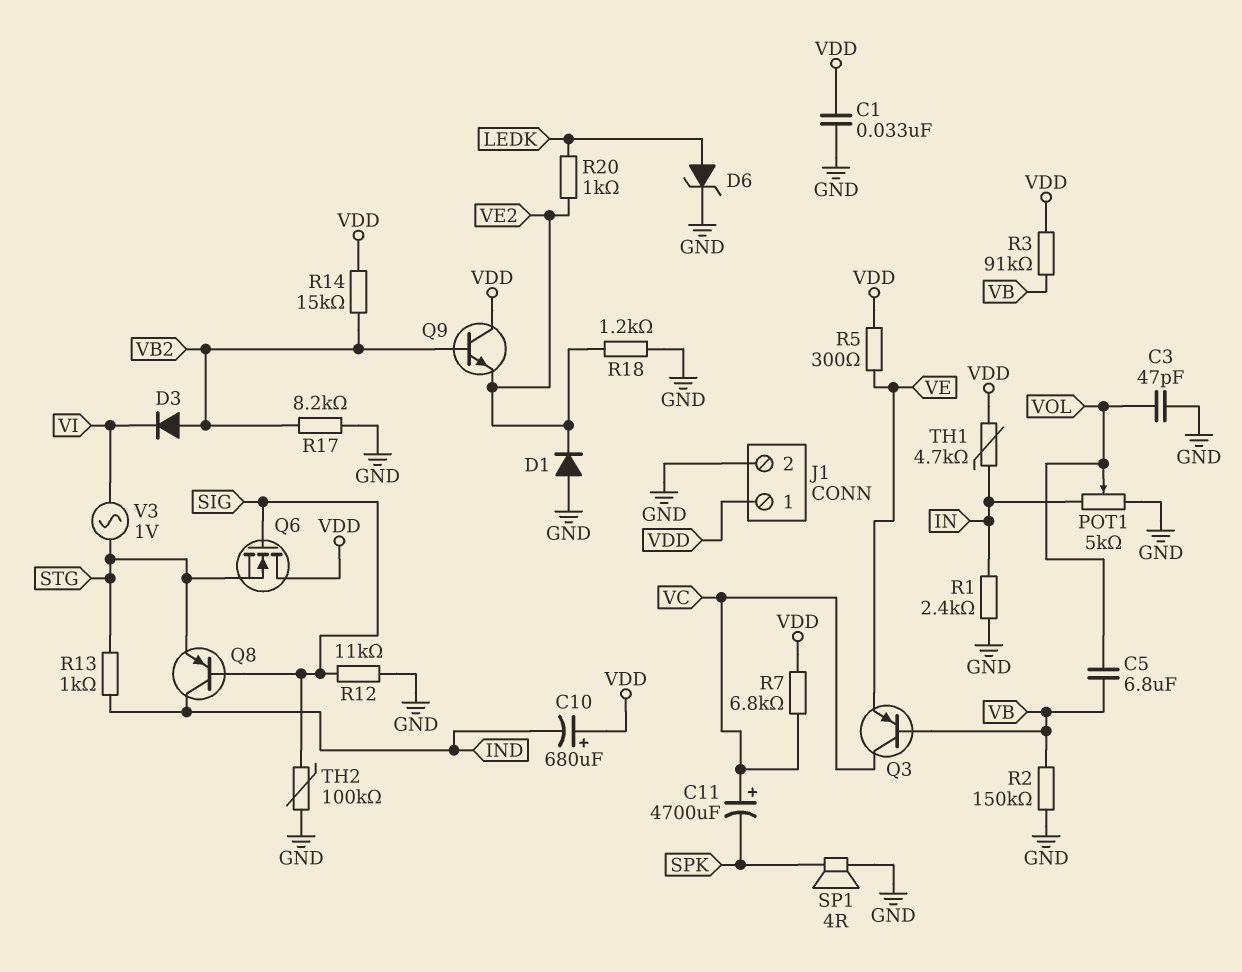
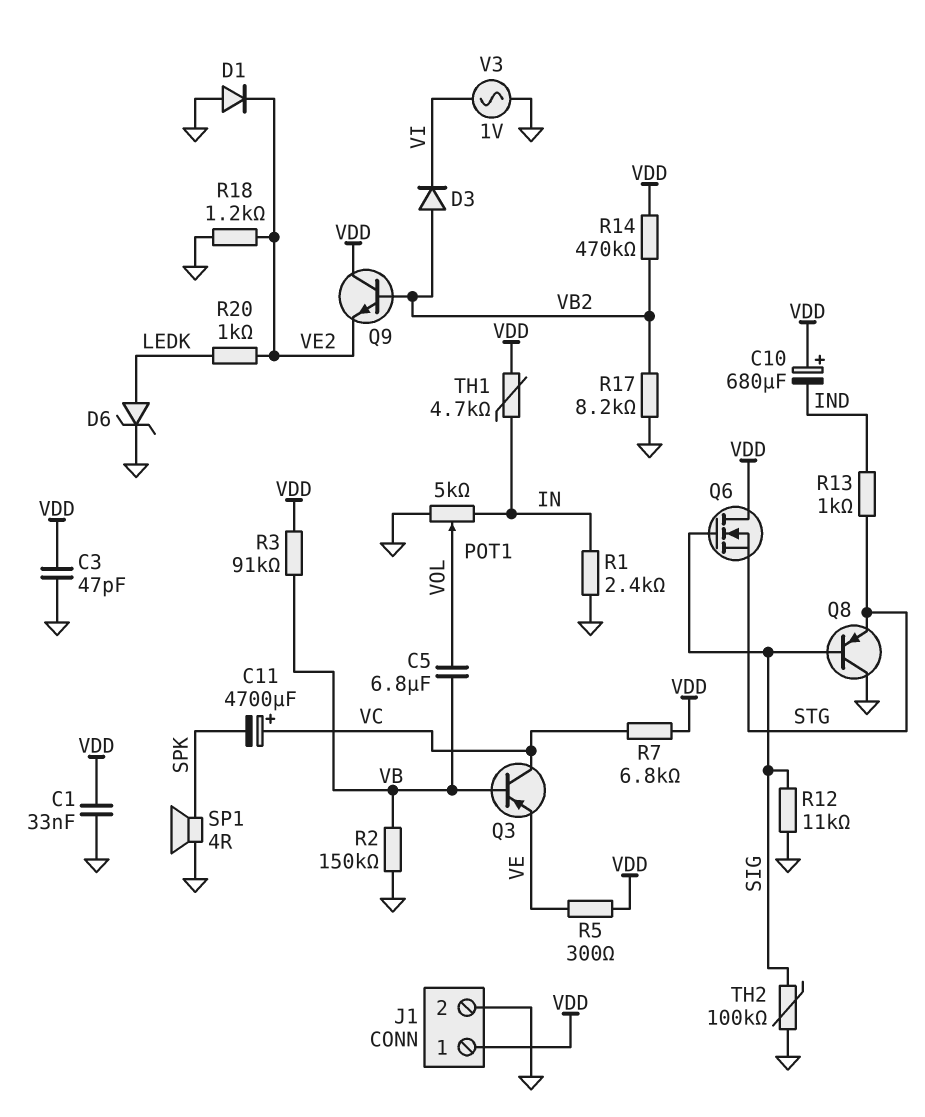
C3: 47pF (GND, VOL) -> 47pF (GND, VDD)
Q8: PNP (B SIG, C IND, E STG) -> PNP (B SIG, C GND, E STG)
R14: 15k (VB2, VDD) -> 470k (VB2, VDD)
V3: AC 1V (STG, VI) -> AC 1V (GND, VI)

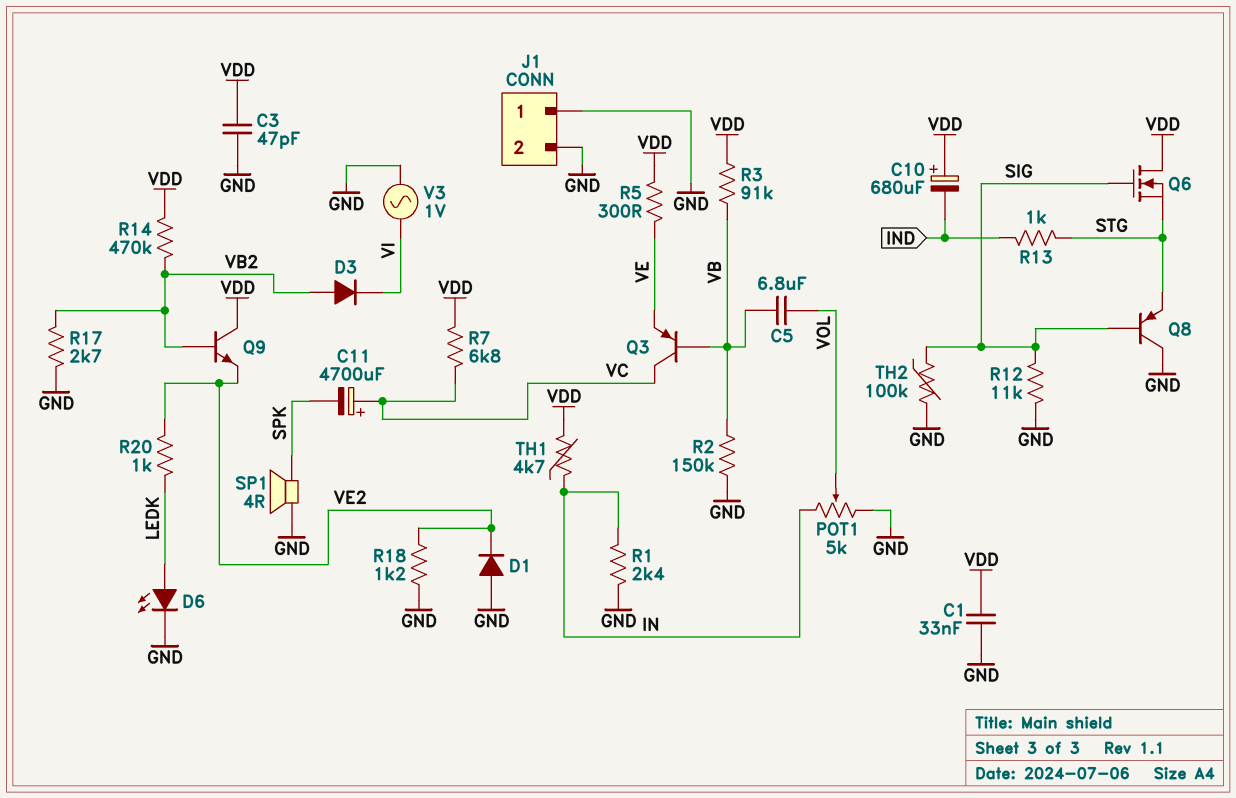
D6: zener (A LEDK, K GND) -> LED (A LEDK, K GND)
J1 pin 1: VDD -> GND
R17: 8.2k (GND, VB2) -> 2.7k (GND, VB2)

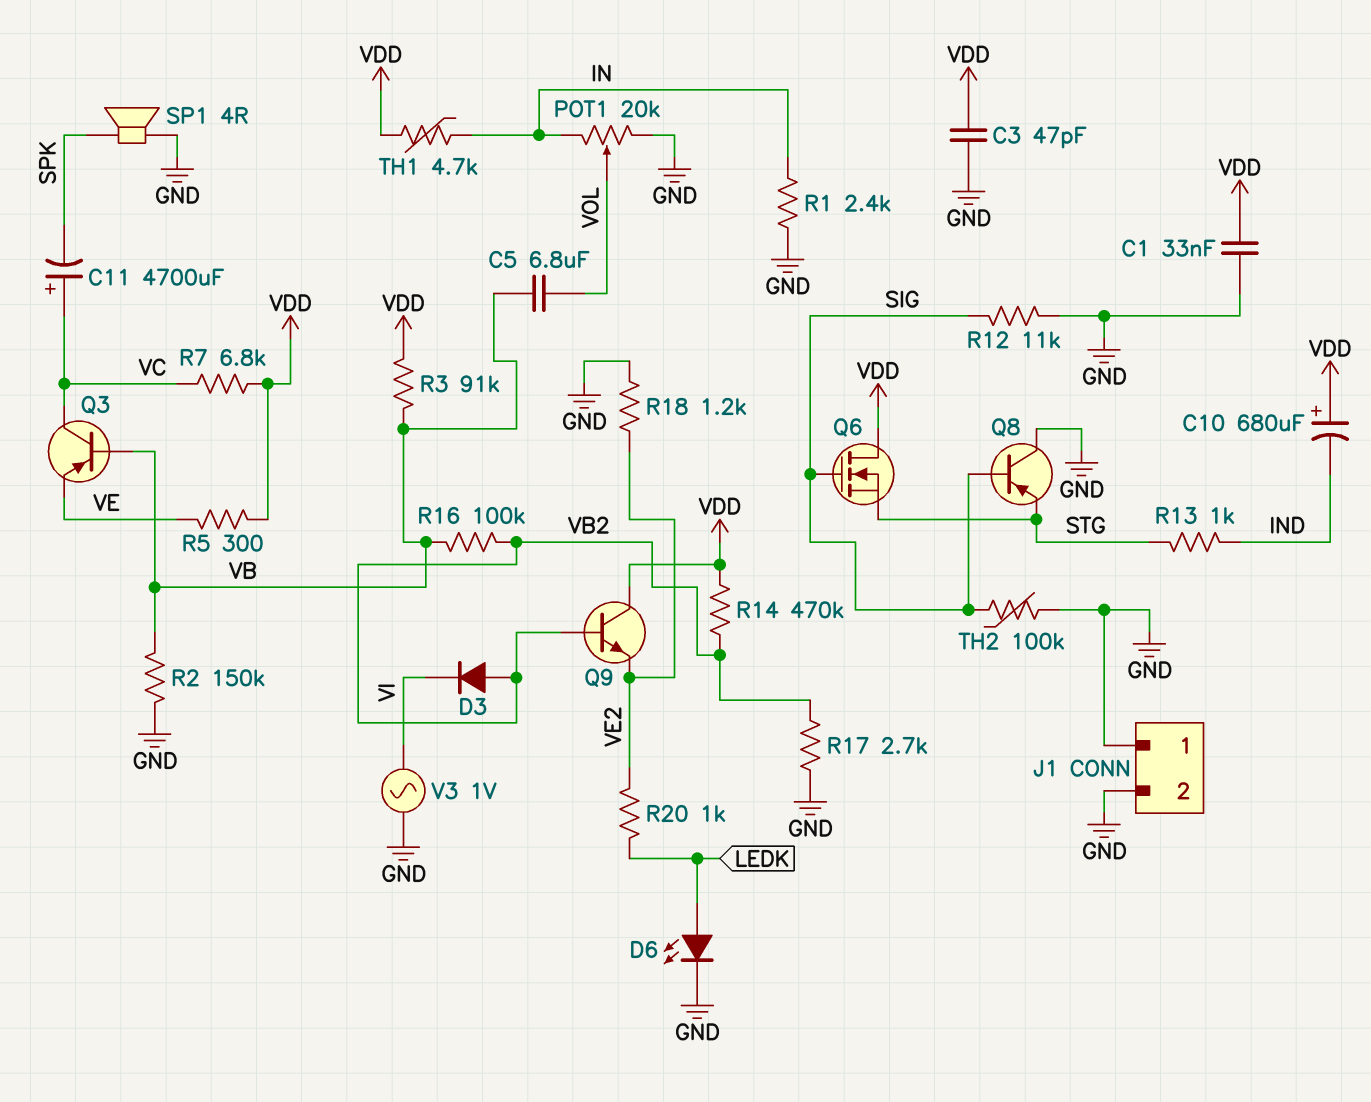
D1: diode (A GND, K VE2) -> none
POT1: 5k (GND, IN, wiper VOL) -> 20k (GND, IN, wiper VOL)
R16: none -> 100k (VB, VB2)

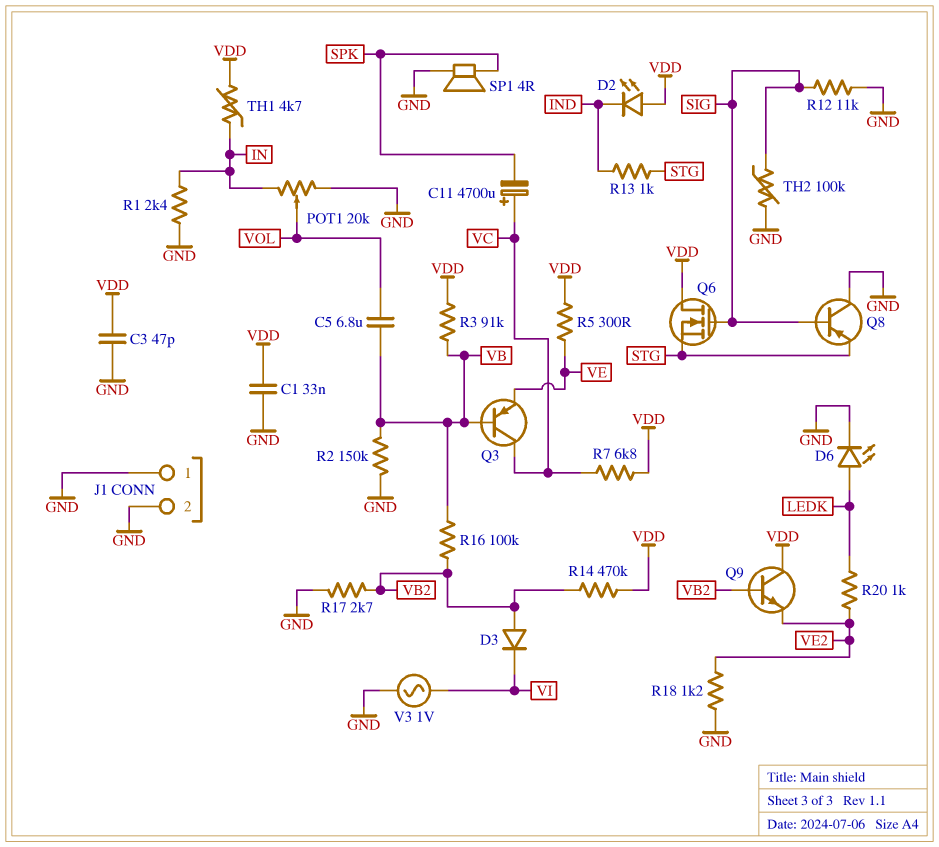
C10: 680uF (plus VDD, minus IND) -> none
D2: none -> LED (A VDD, K IND)

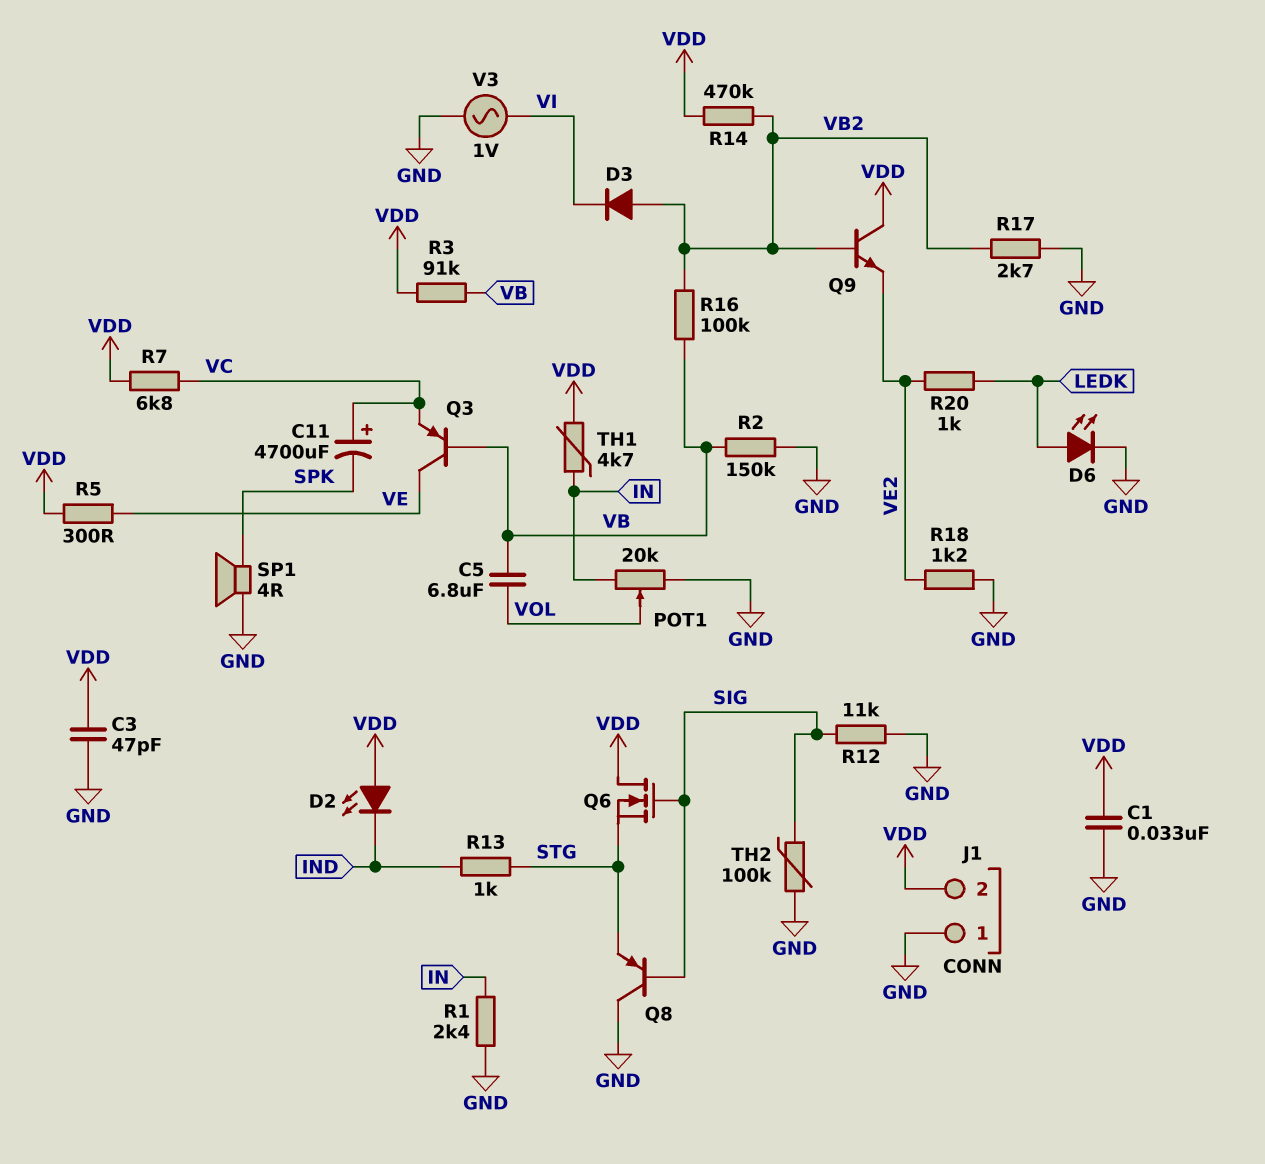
J1 pin 2: GND -> VDD
Q3: PNP (B VB, C VC, E VE) -> PNP (B VB, C VE, E VC)

